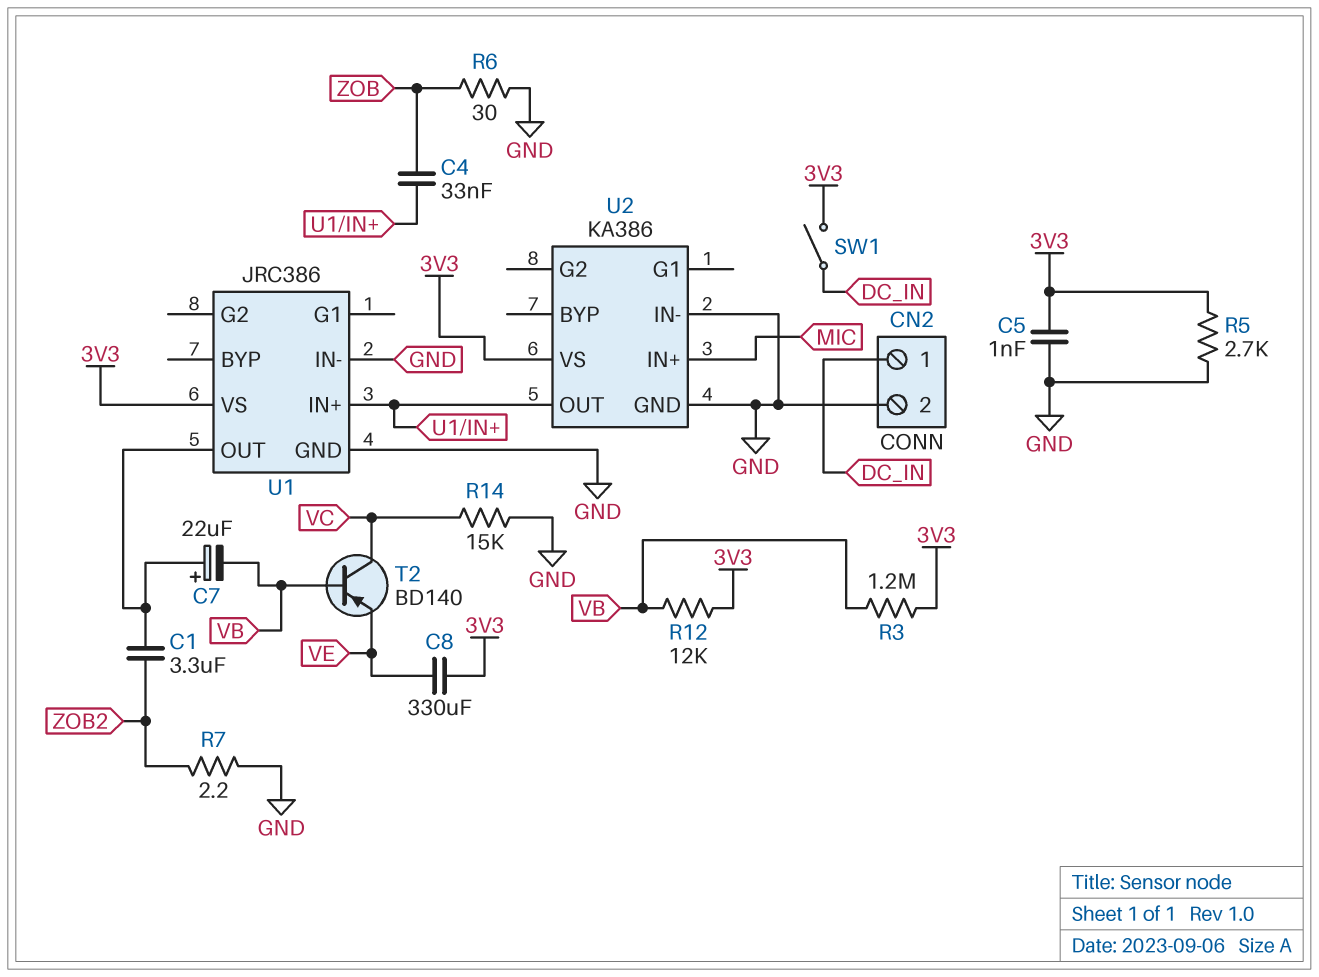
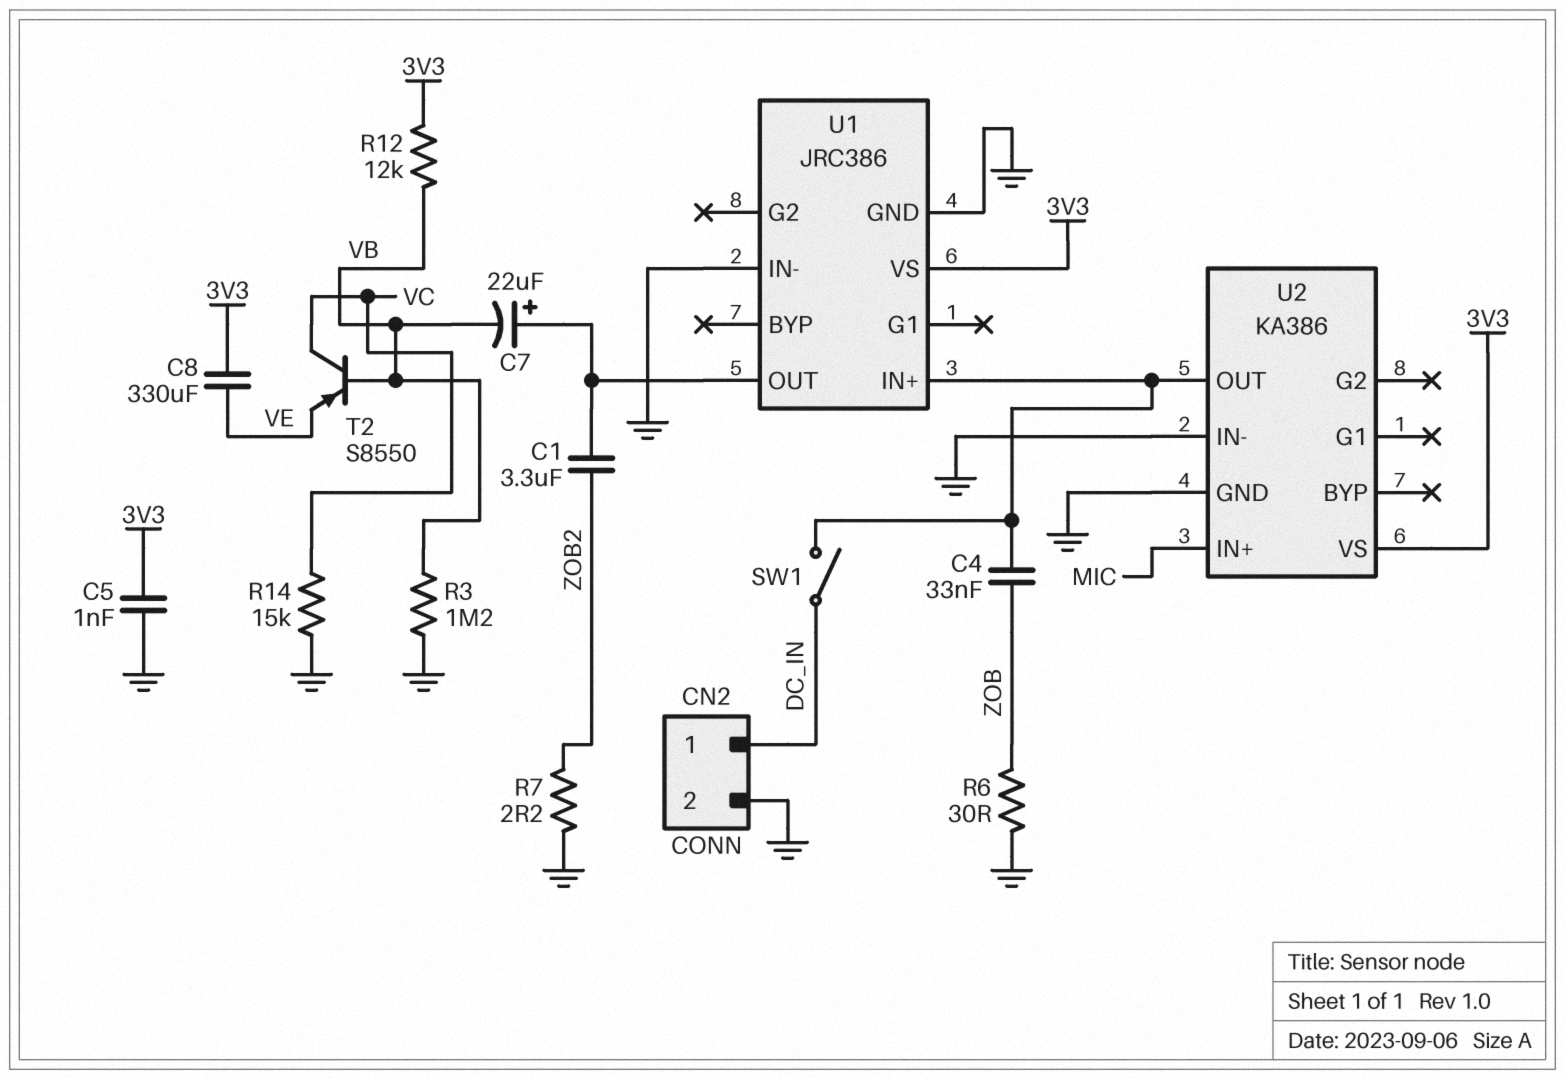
R3: 1.2M (3V3, VB) -> 1.2M (GND, VB)
R5: 2.7k (3V3, GND) -> none
SW1: switch (3V3, DC_IN) -> switch (DC_IN, U1/IN+)
T2: PNP BD140 (B VB, C VC, E VE) -> PNP S8550 (B VB, C VC, E VE)

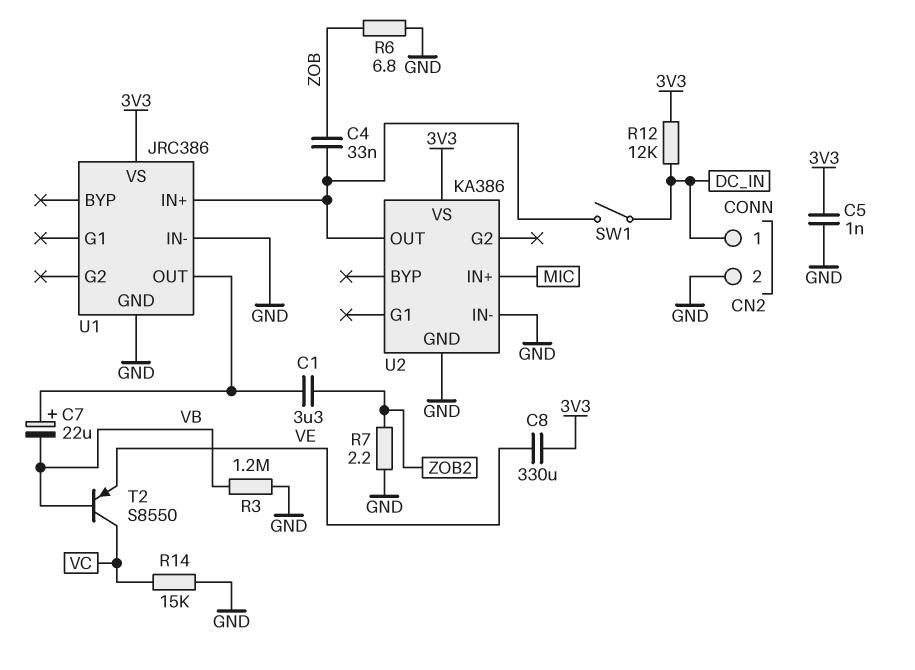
R6: 30 (GND, ZOB) -> 6.8 (GND, ZOB)
R12: 12k (3V3, VB) -> 12k (3V3, DC_IN)

